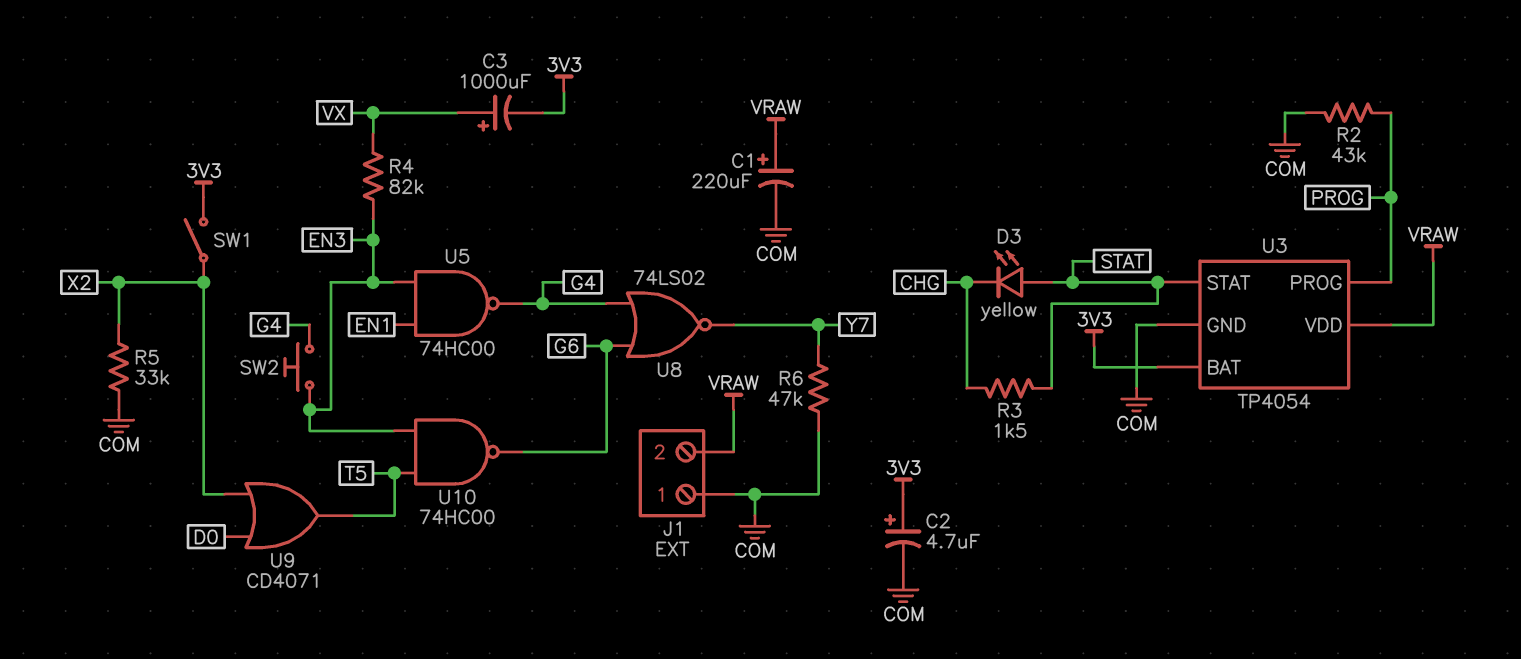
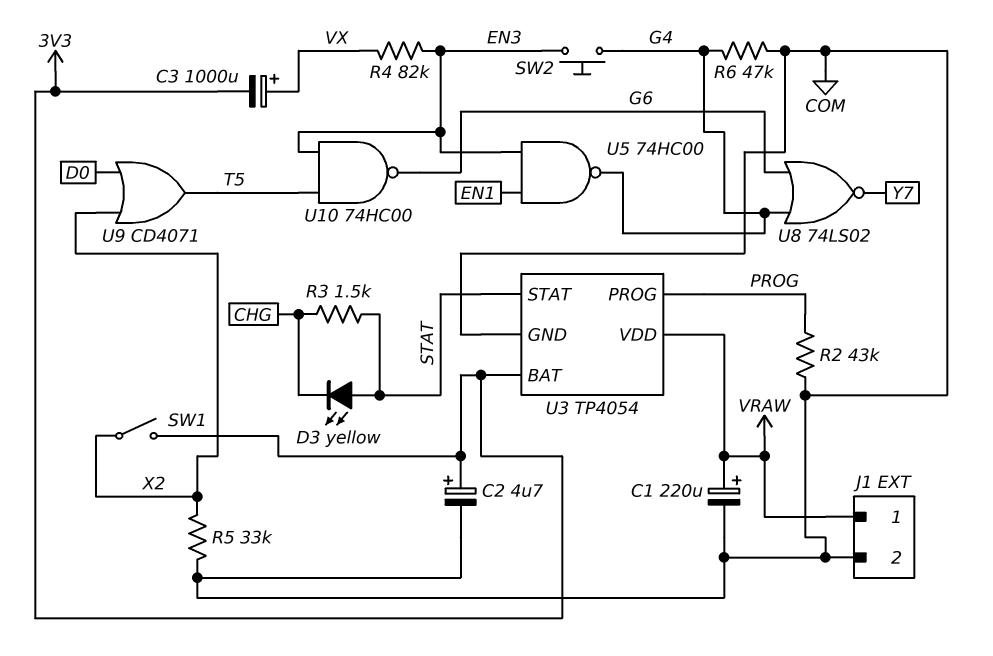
J1 pin 1: COM -> VRAW
J1 pin 2: VRAW -> COM
R6: 47k (COM, Y7) -> 47k (COM, G4)

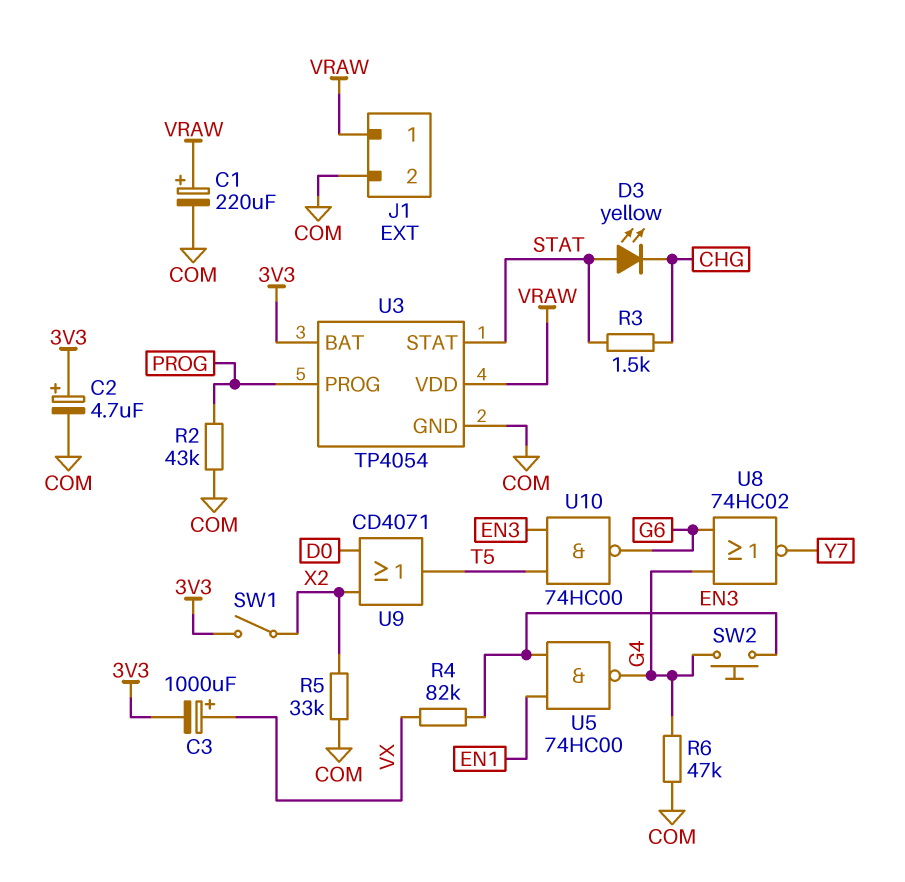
U8: NOR 74LS02 (in G4, in G6, out Y7) -> NOR 74HC02 (in G4, in G6, out Y7)

